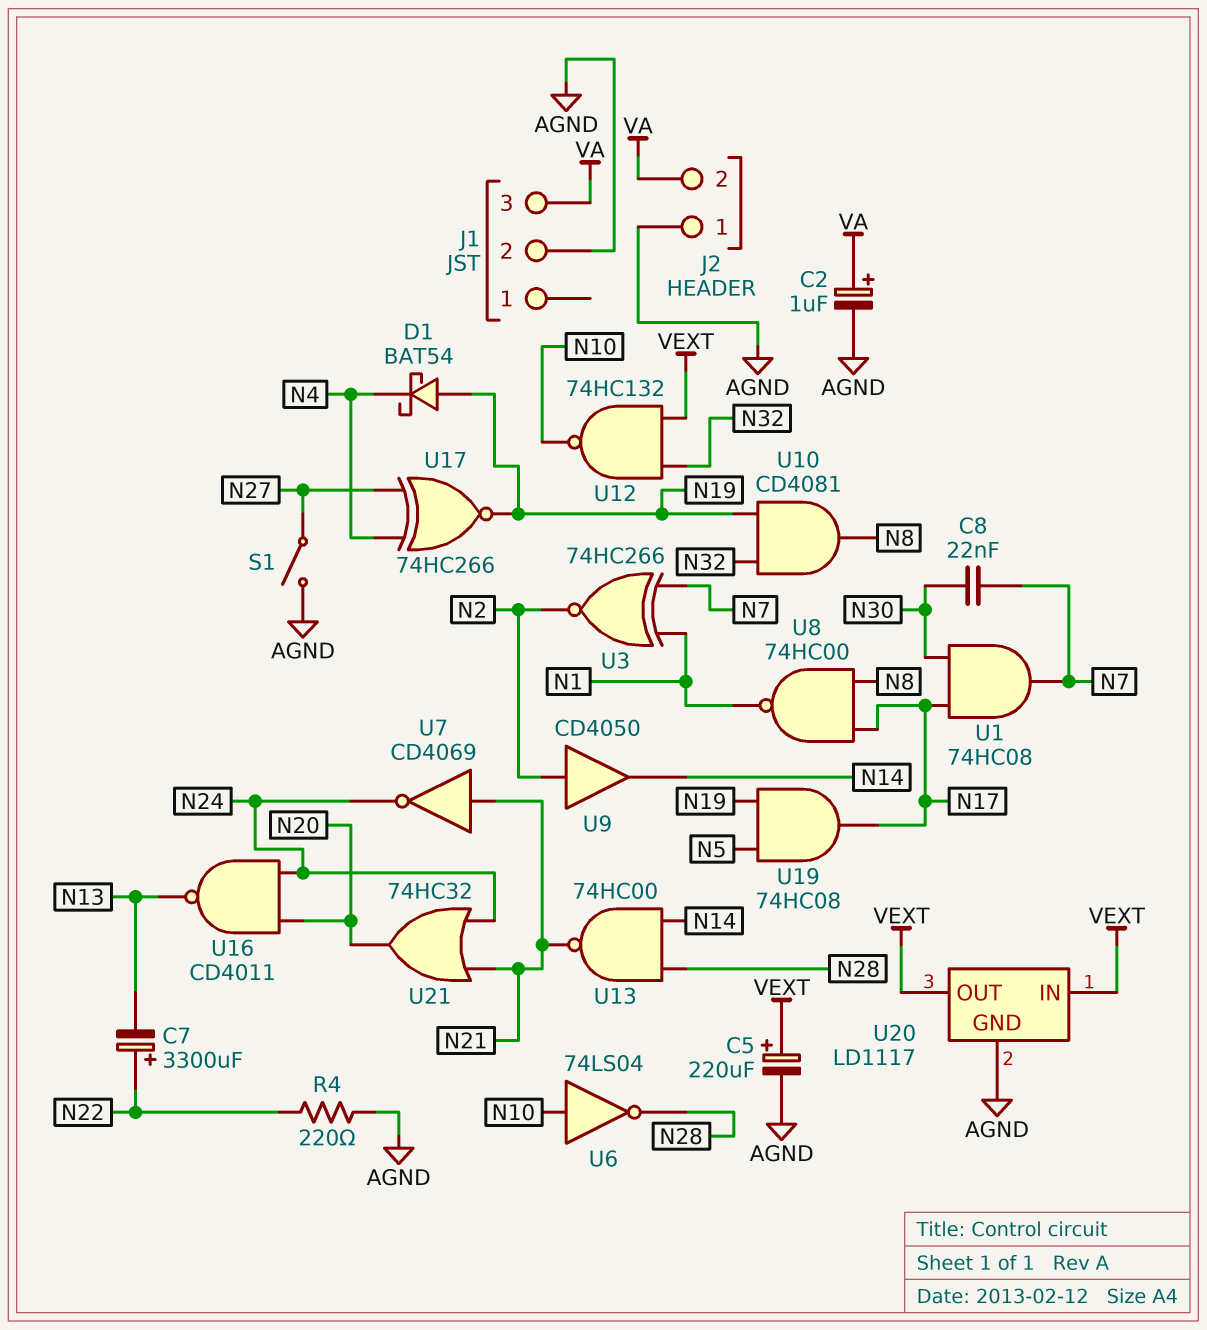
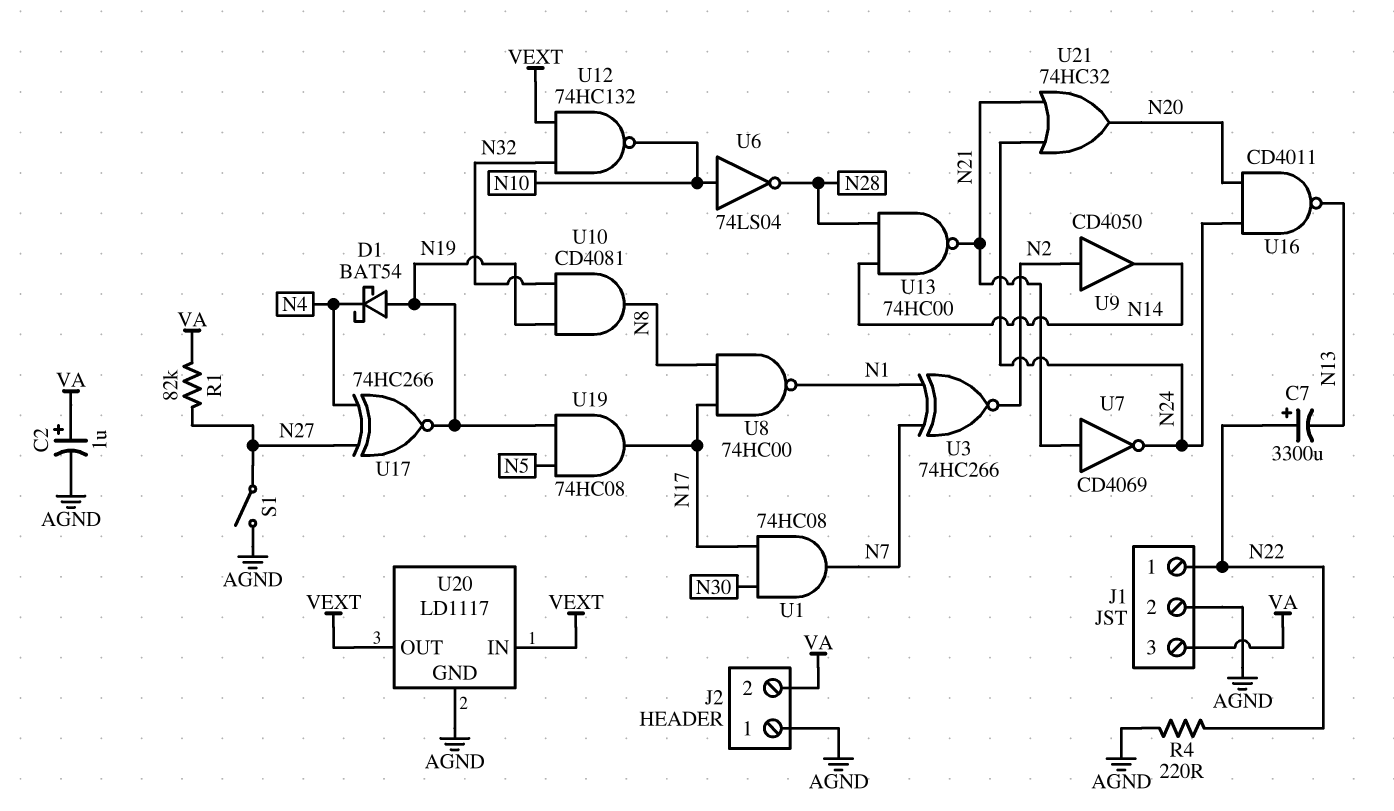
C5: 220uF (plus VEXT, minus AGND) -> none
C8: 22nF (N7, N30) -> none
J1 pin 1: none -> N22
R1: none -> 82k (N27, VA)

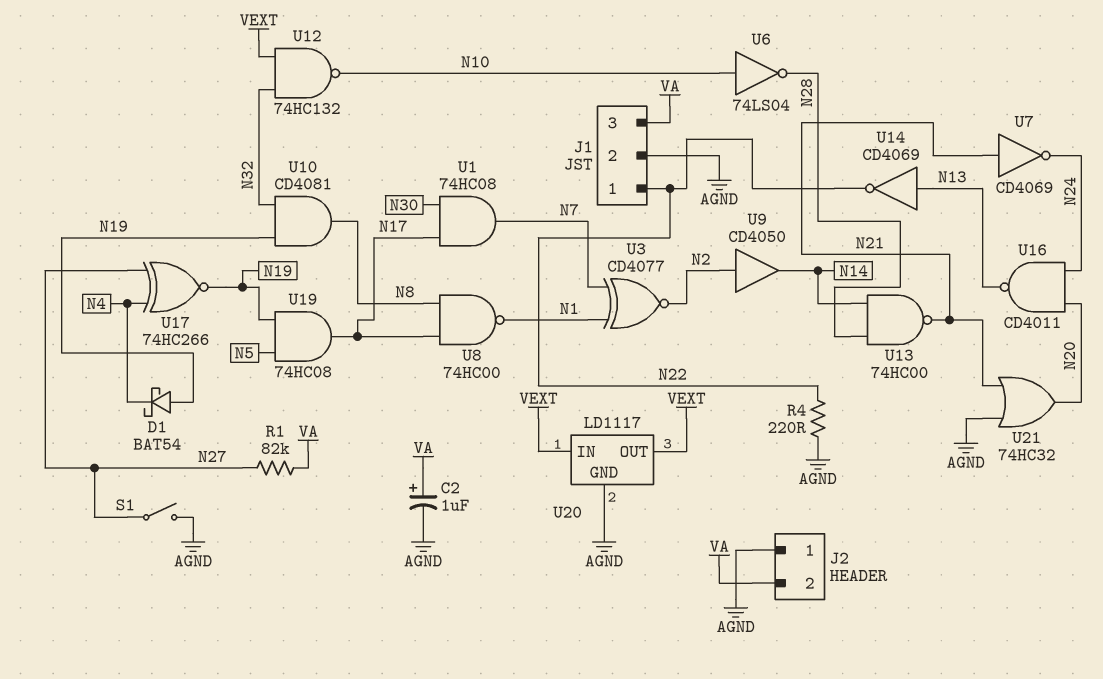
C7: 3300uF (plus N22, minus N13) -> none
U3: XNOR 74HC266 (in N1, in N7, out N2) -> XNOR CD4077 (in N1, in N7, out N2)
U14: none -> NOT CD4069 (in N13, out N22)
U21: OR 74HC32 (in N21, in N24, out N20) -> OR 74HC32 (in AGND, in N21, out N20)

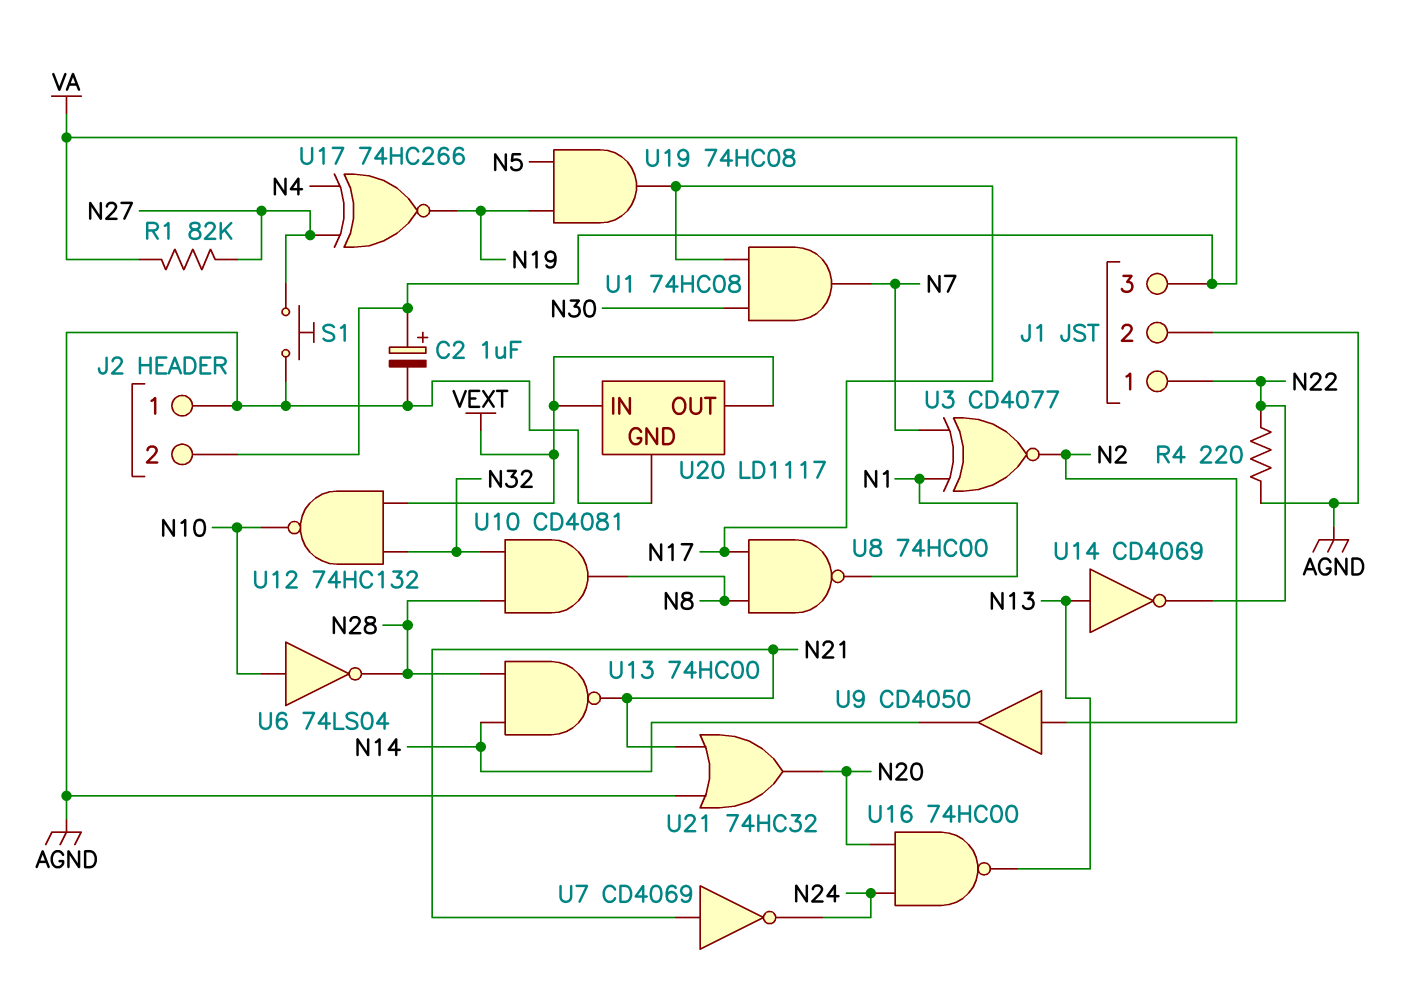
D1: schottky BAT54 (A N19, K N4) -> none
S1: switch (AGND, N27) -> button (AGND, N27)
U10: AND CD4081 (in N19, in N32, out N8) -> AND CD4081 (in N28, in N32, out N8)
U16: NAND CD4011 (in N20, in N24, out N13) -> NAND 74HC00 (in N20, in N24, out N13)

